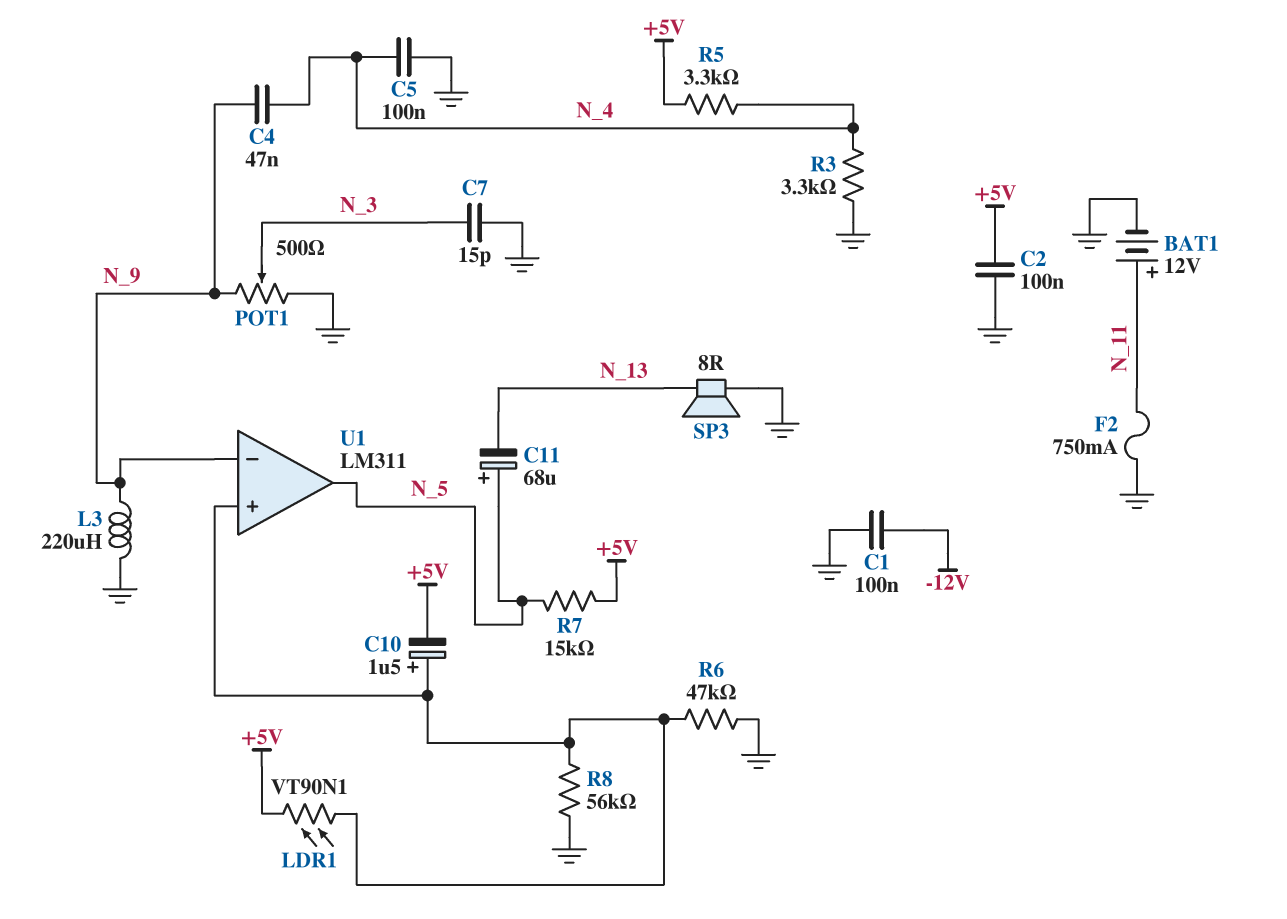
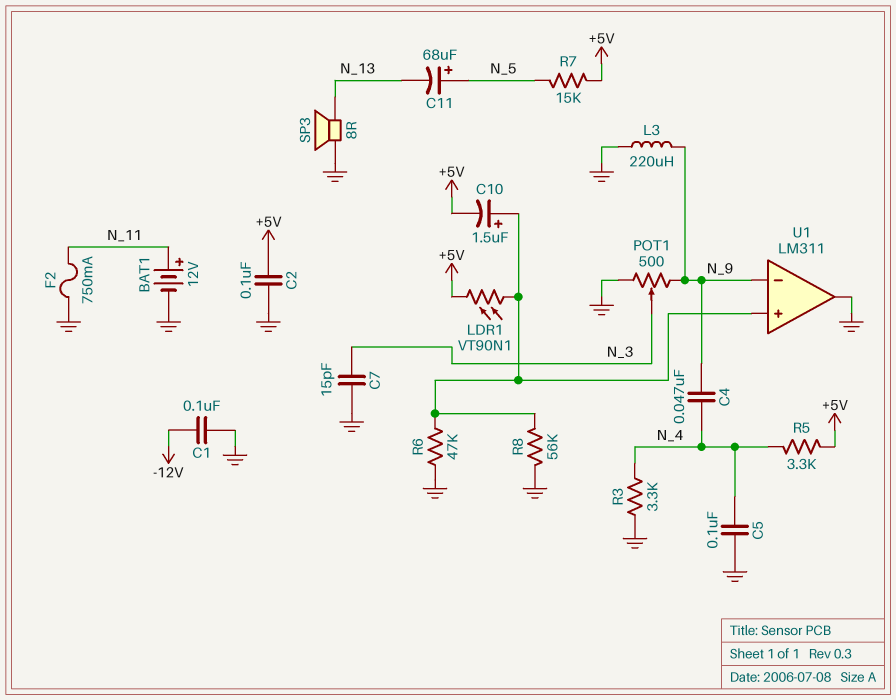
U1 pin out: N_5 -> GND

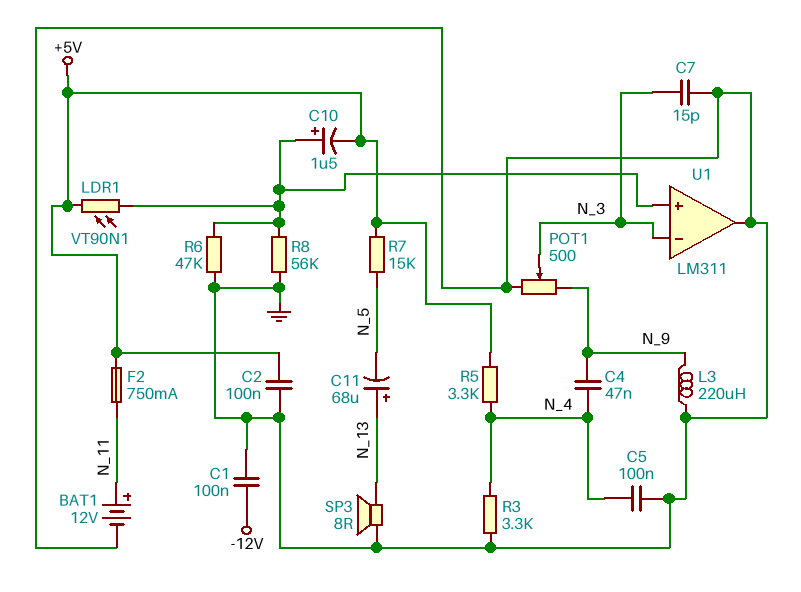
C11: 68uF (plus N_5, minus N_13) -> 68uF (plus N_13, minus N_5)
F2: 750mA (GND, N_11) -> 750mA (+5V, N_11)
U1 pin in-: N_9 -> N_3

